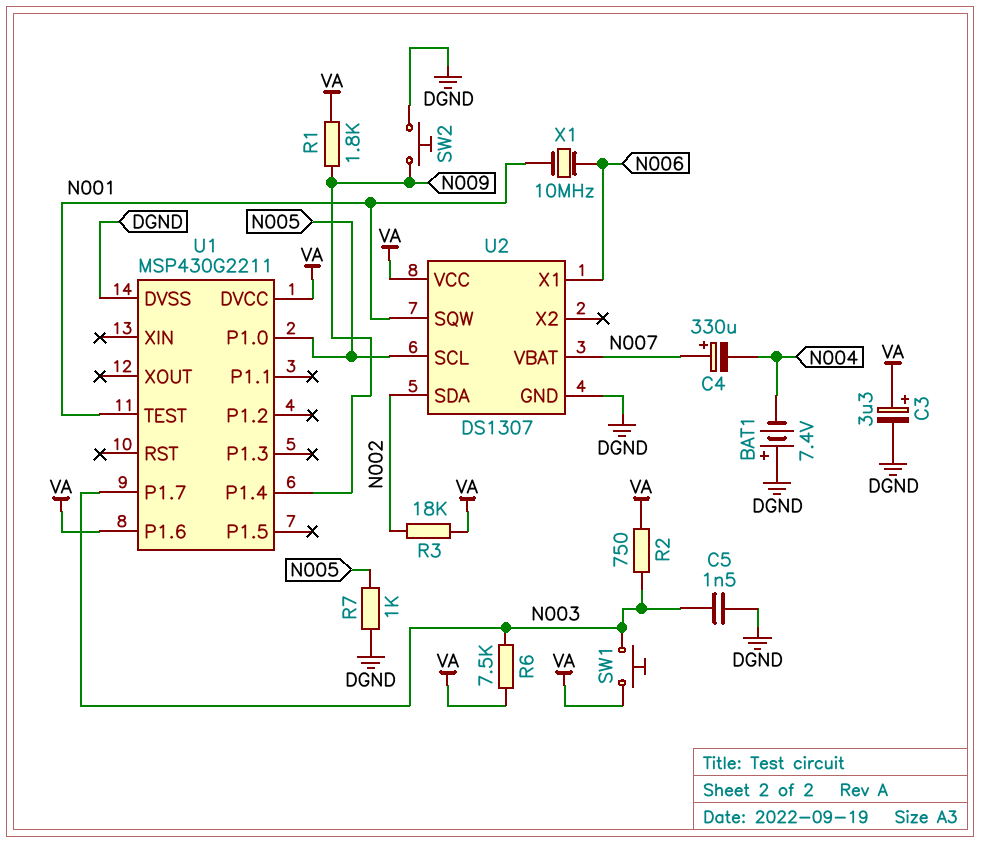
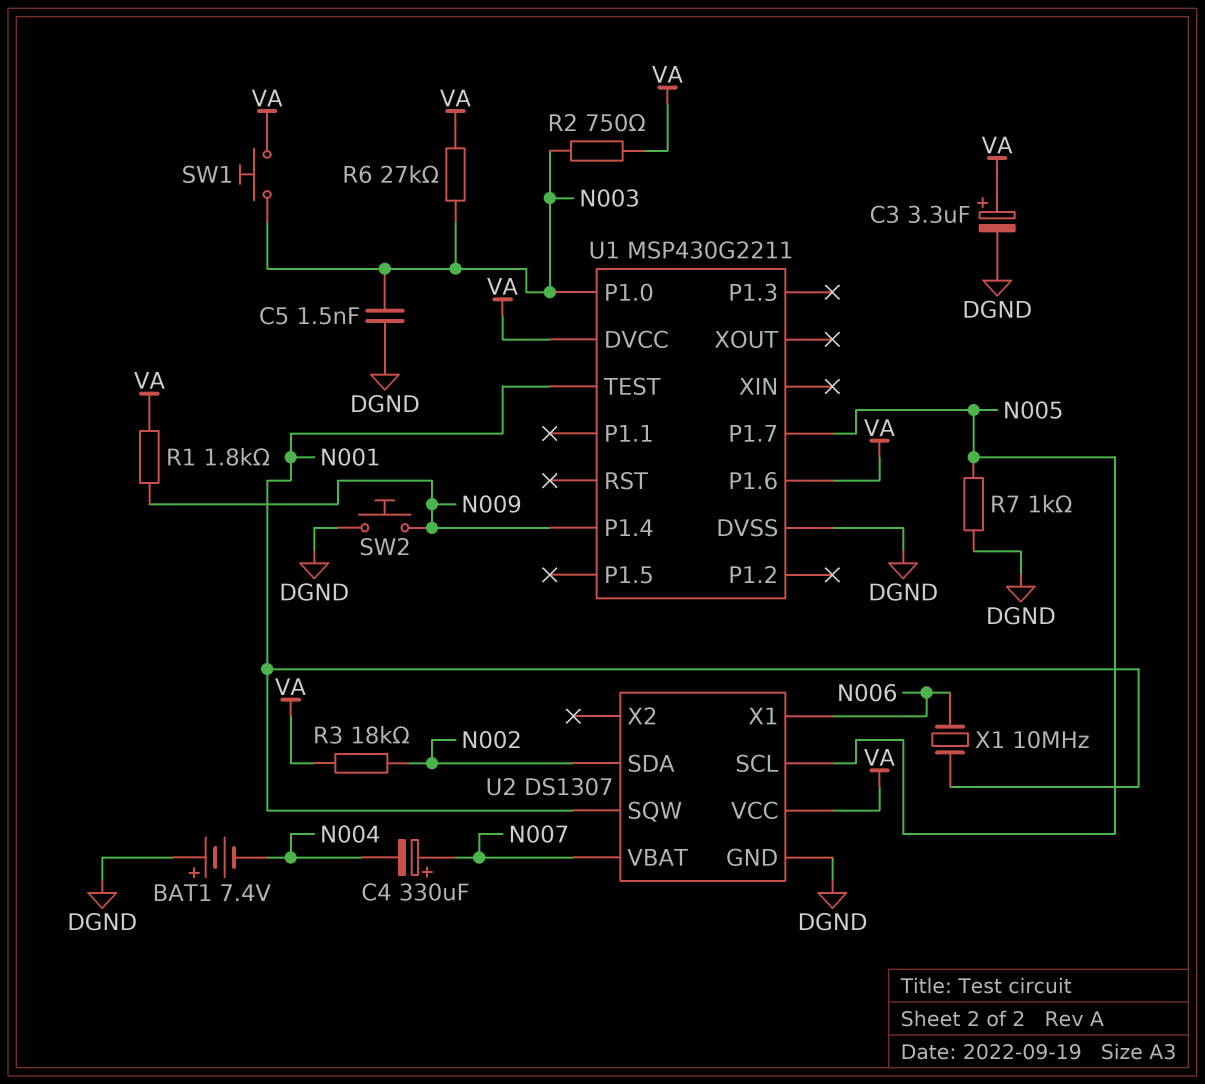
R6: 7.5k (N003, VA) -> 27k (N003, VA)
U1 pin P1.0: N005 -> N003
U1 pin P1.7: N003 -> N005

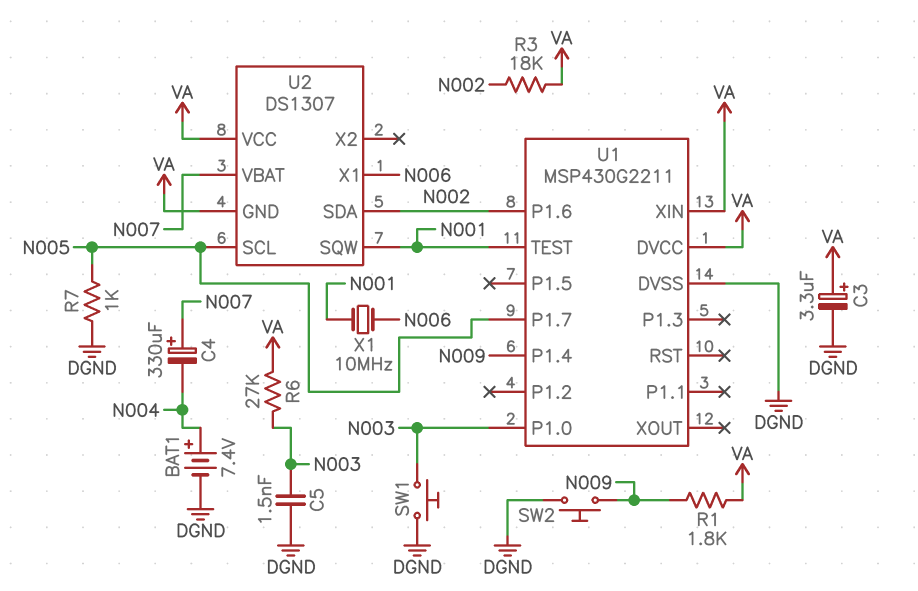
BAT1: 7.4V (plus DGND, minus N004) -> 7.4V (plus N004, minus DGND)
R2: 750 (N003, VA) -> none
SW1: button (N003, VA) -> button (DGND, N003)
U1 pin P1.6: VA -> N002
U1 pin XIN: none -> VA
U2 pin GND: DGND -> VA

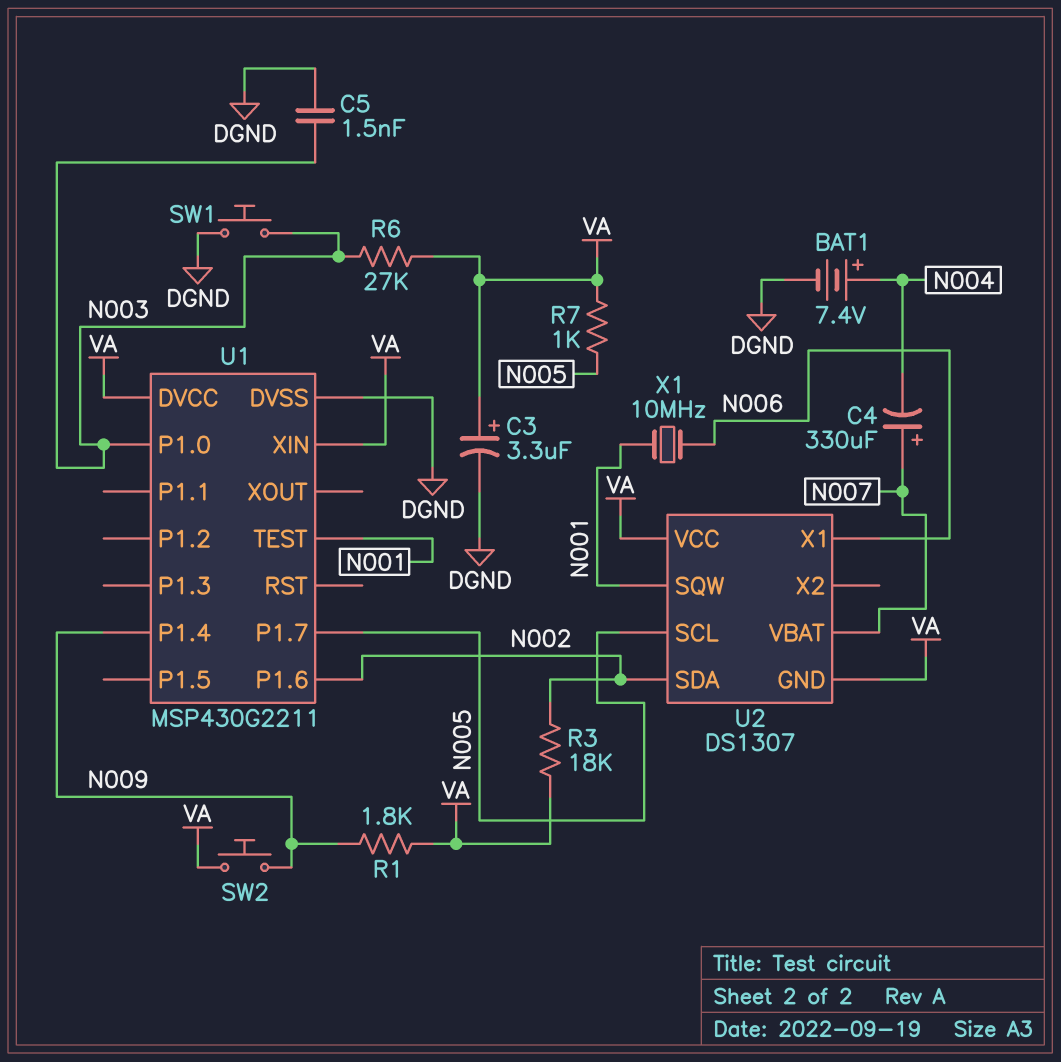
R7: 1k (DGND, N005) -> 1k (N005, VA)
SW2: button (DGND, N009) -> button (N009, VA)

